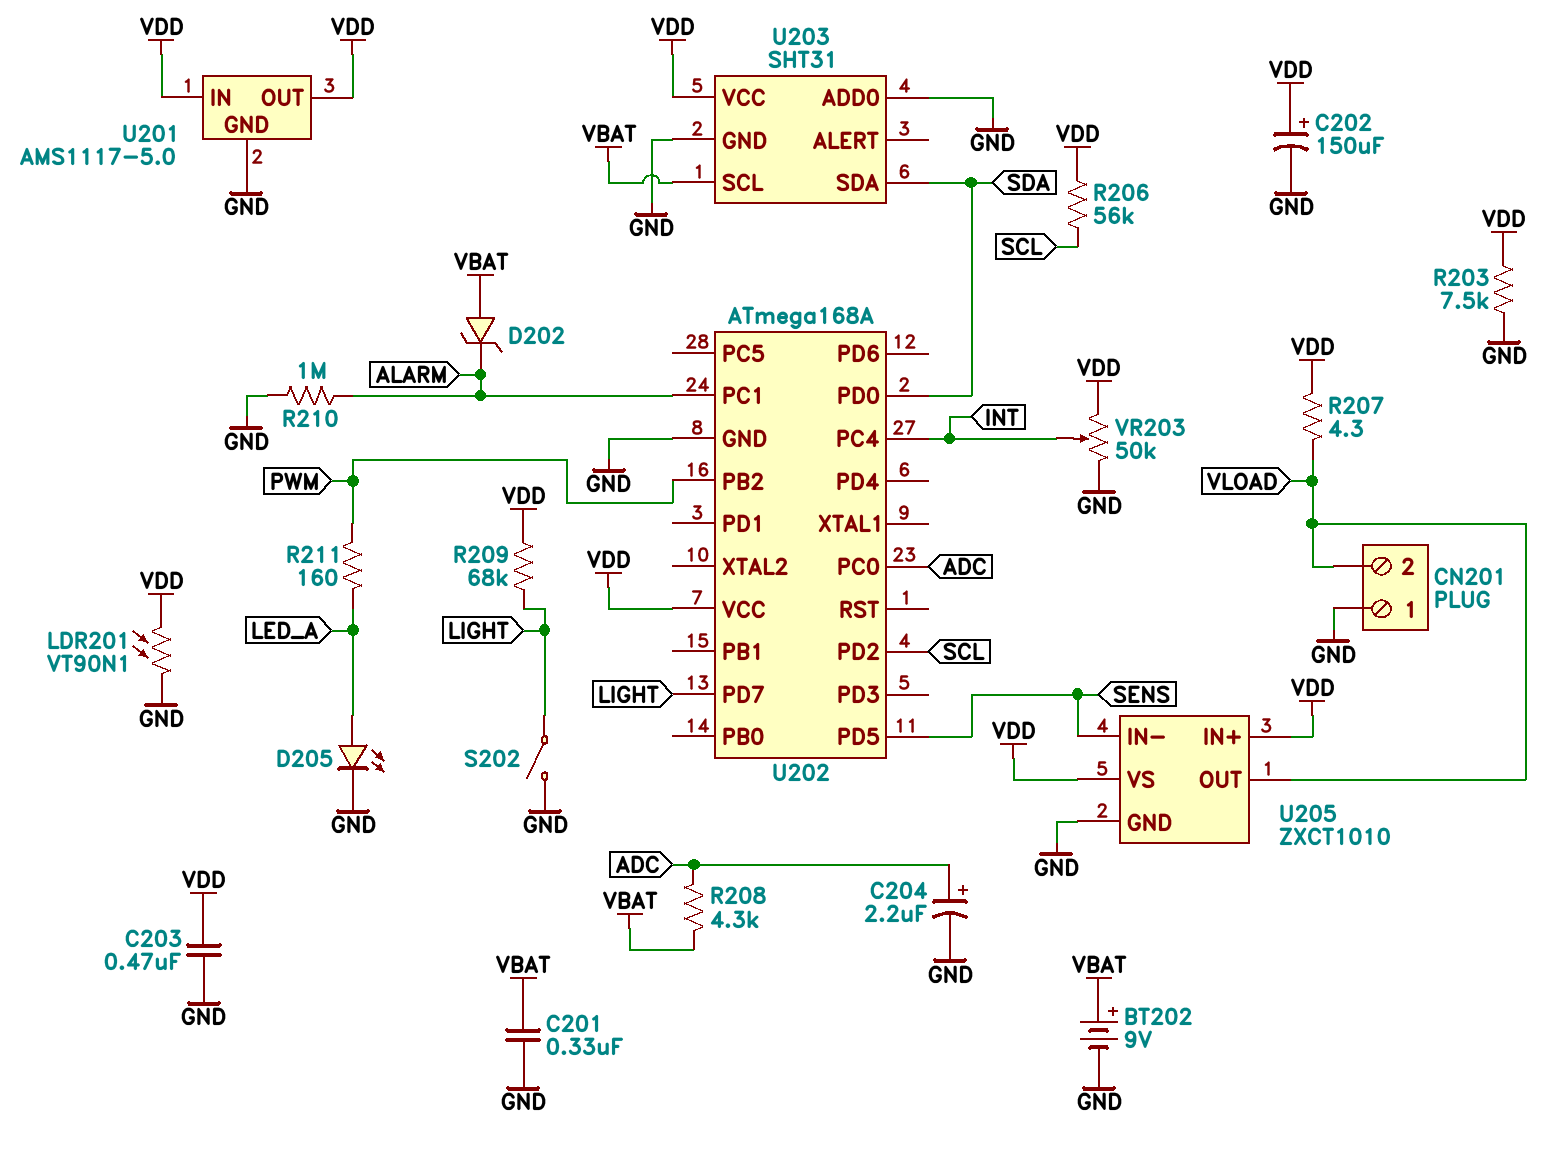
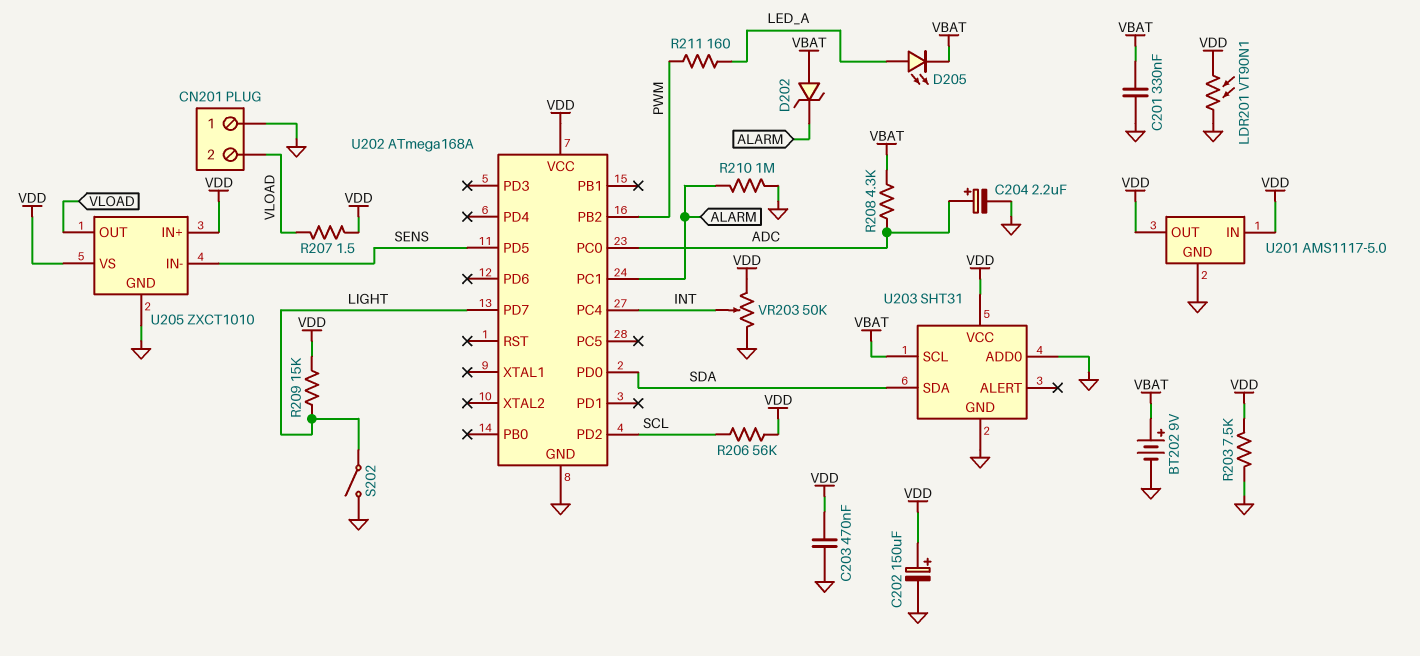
D205: LED (A LED_A, K GND) -> LED (A LED_A, K VBAT)
R207: 4.3 (VDD, VLOAD) -> 1.5 (VDD, VLOAD)
R209: 68k (LIGHT, VDD) -> 15k (LIGHT, VDD)

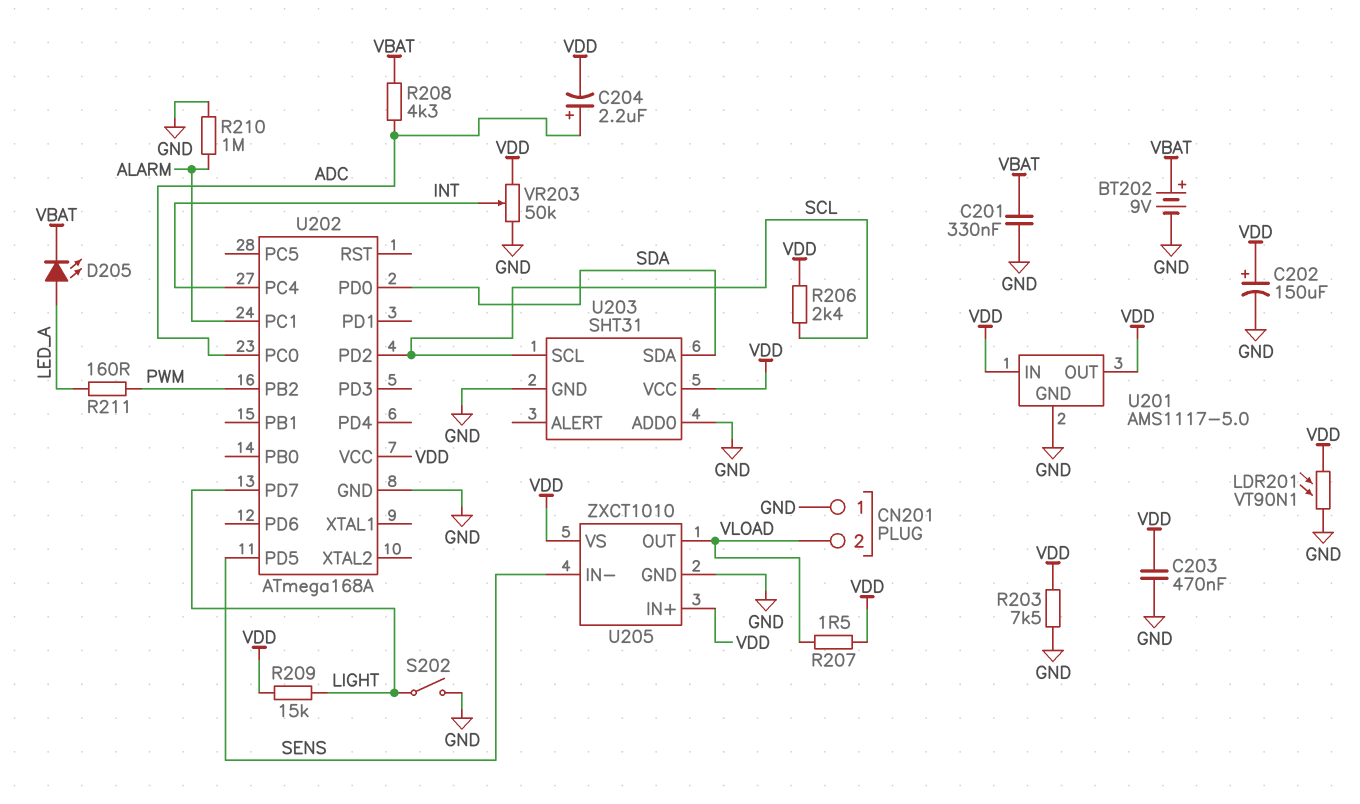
C204: 2.2uF (plus ADC, minus GND) -> 2.2uF (plus ADC, minus VDD)
D202: zener (A VBAT, K ALARM) -> none
R206: 56k (SCL, VDD) -> 2.4k (SCL, VDD)
U203 pin SCL: VBAT -> SCL

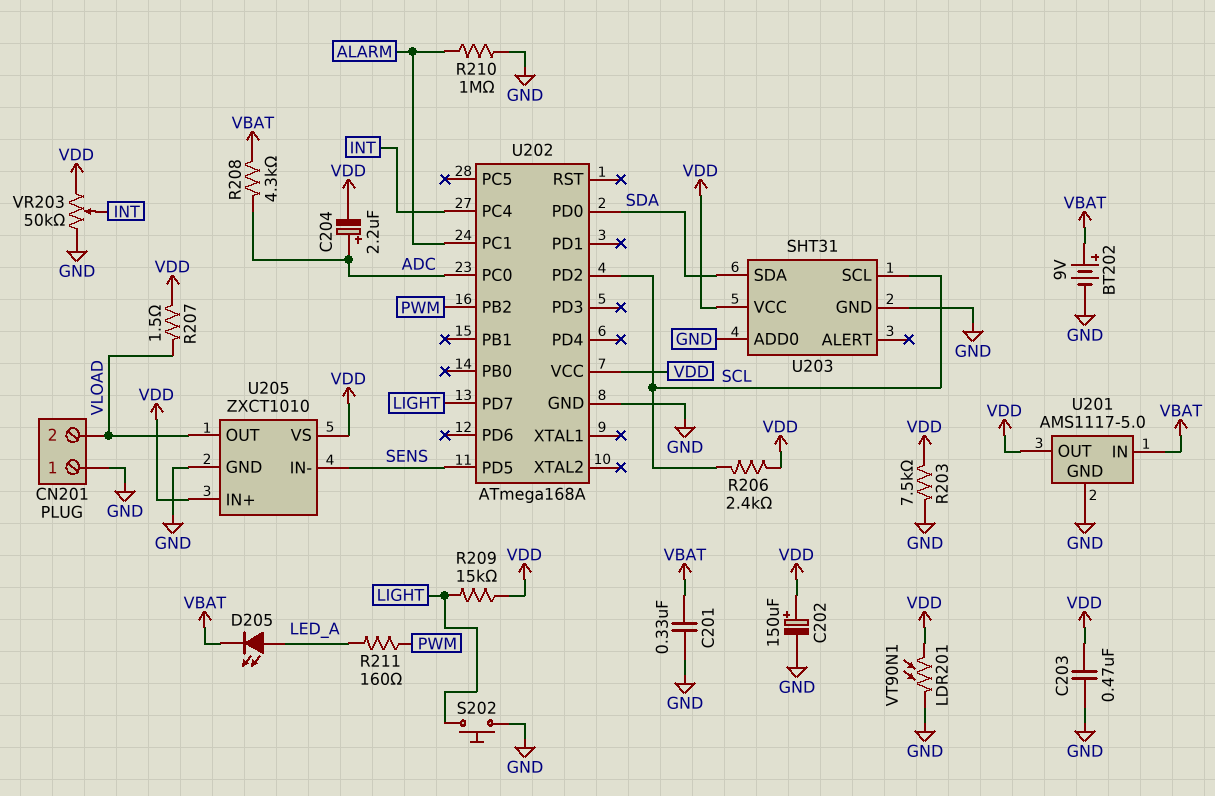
S202: switch (GND, LIGHT) -> button (GND, LIGHT)
U201 pin IN: VDD -> VBAT

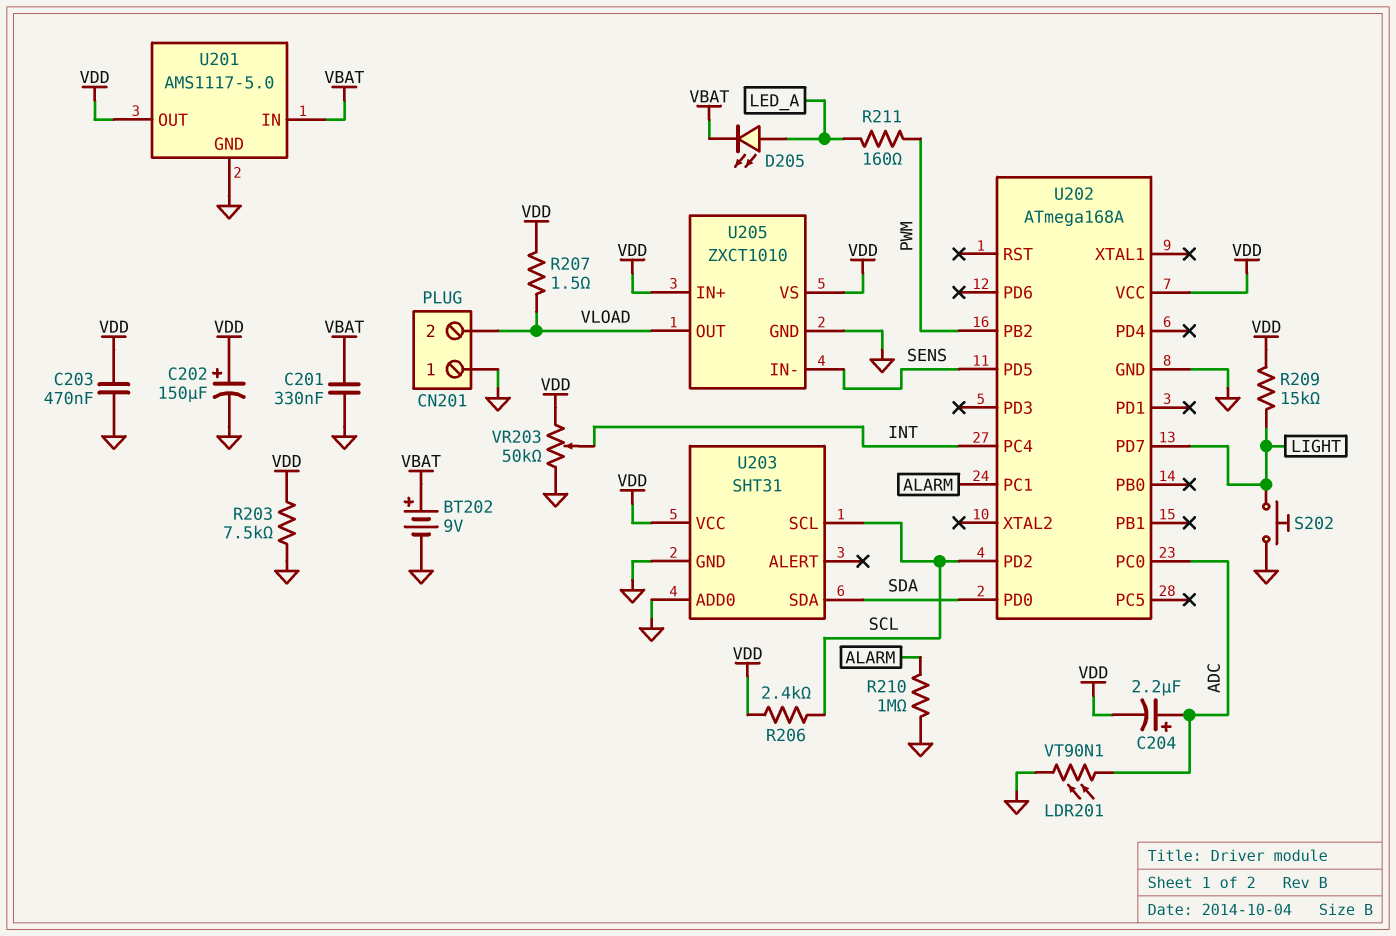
LDR201: VT90N1 (GND, VDD) -> VT90N1 (ADC, GND)
R208: 4.3k (ADC, VBAT) -> none

